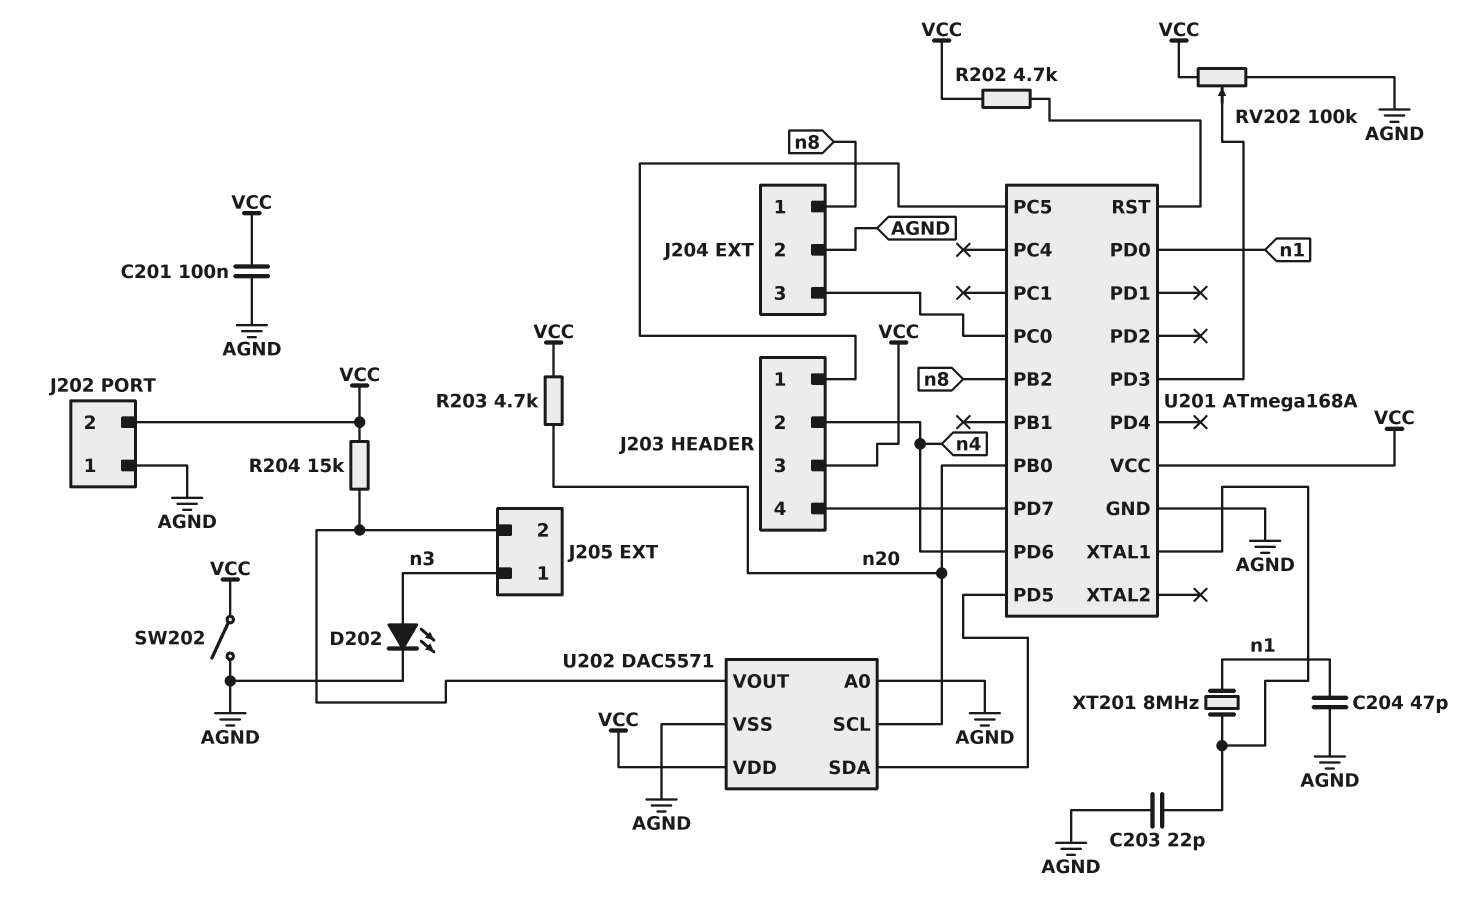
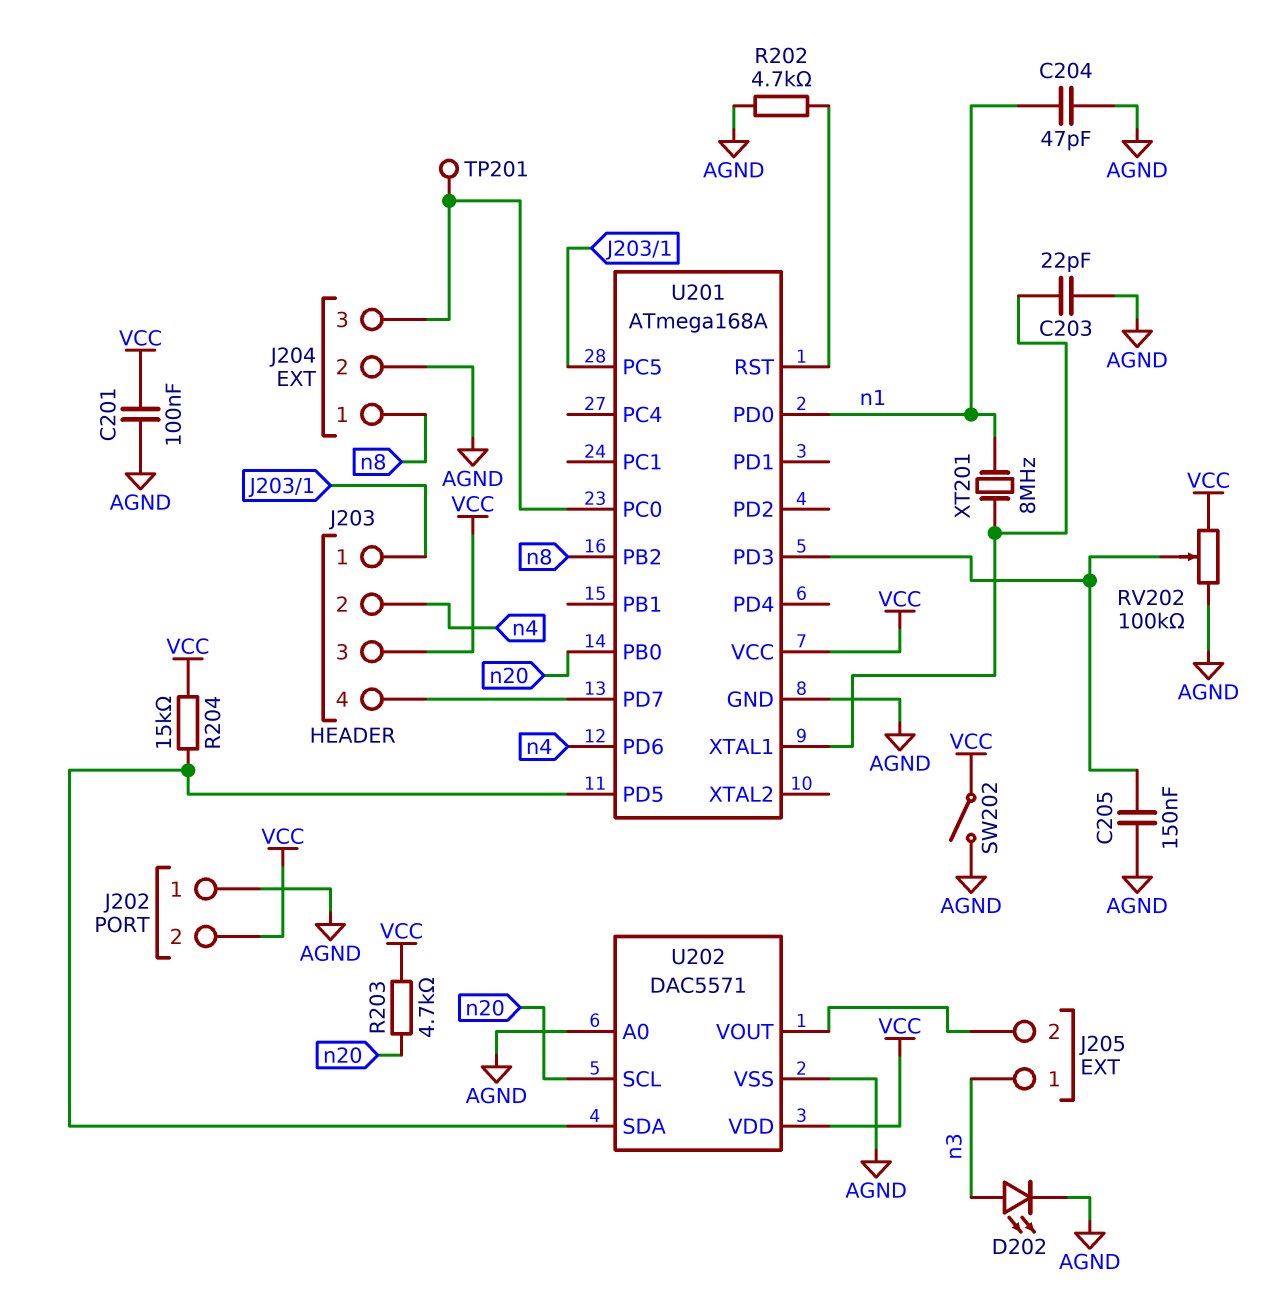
C205: none -> 150nF (AGND, U201/PD3)
R202: 4.7k (U201/RST, VCC) -> 4.7k (AGND, U201/RST)
R204: 15k (J205/2, VCC) -> 15k (U201/PD5, VCC)
TP201: none -> test point (J204/3)

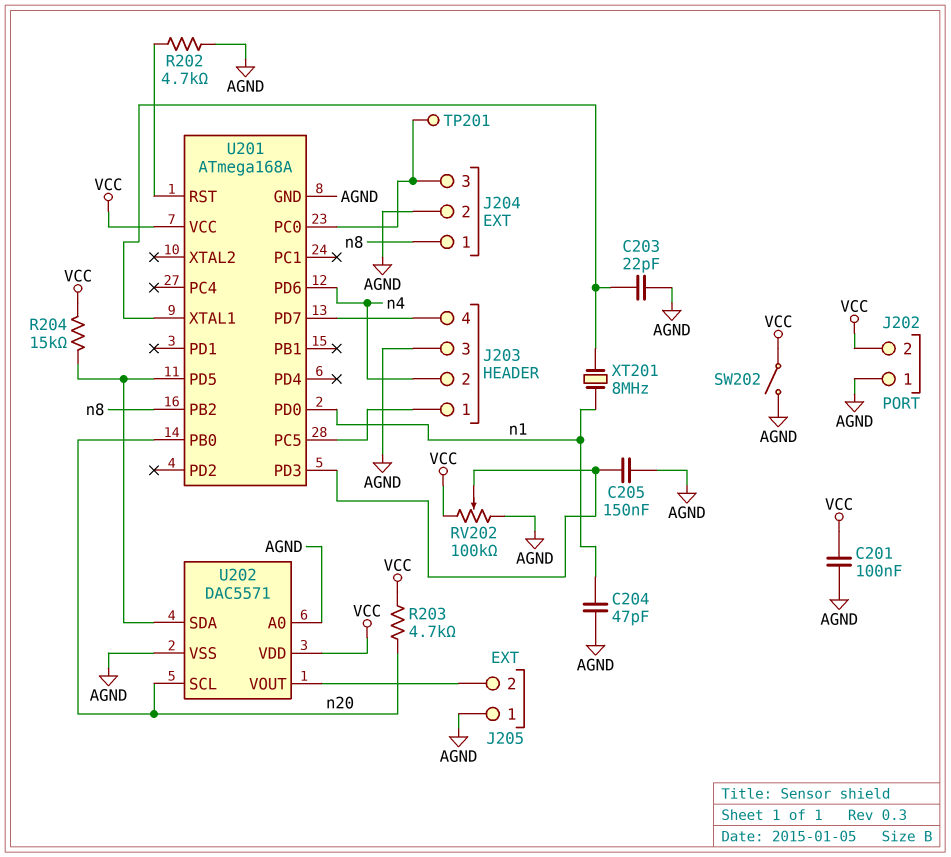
D202: LED (A n3, K AGND) -> none
J203 pin 3: VCC -> AGND
J205 pin 1: n3 -> AGND

